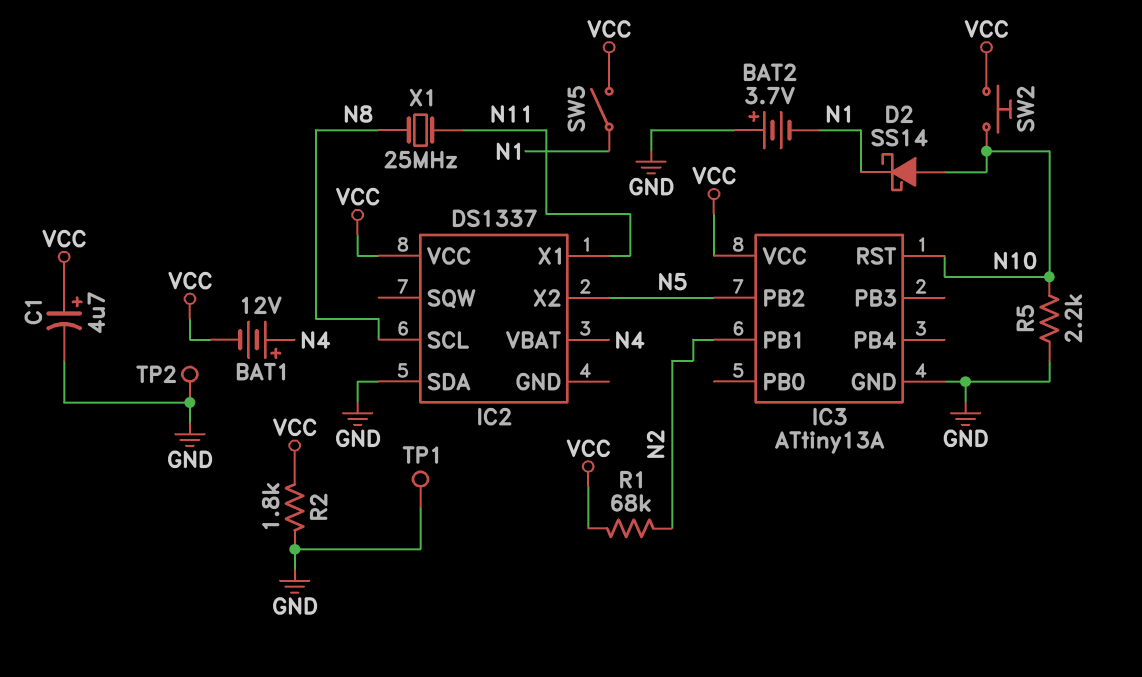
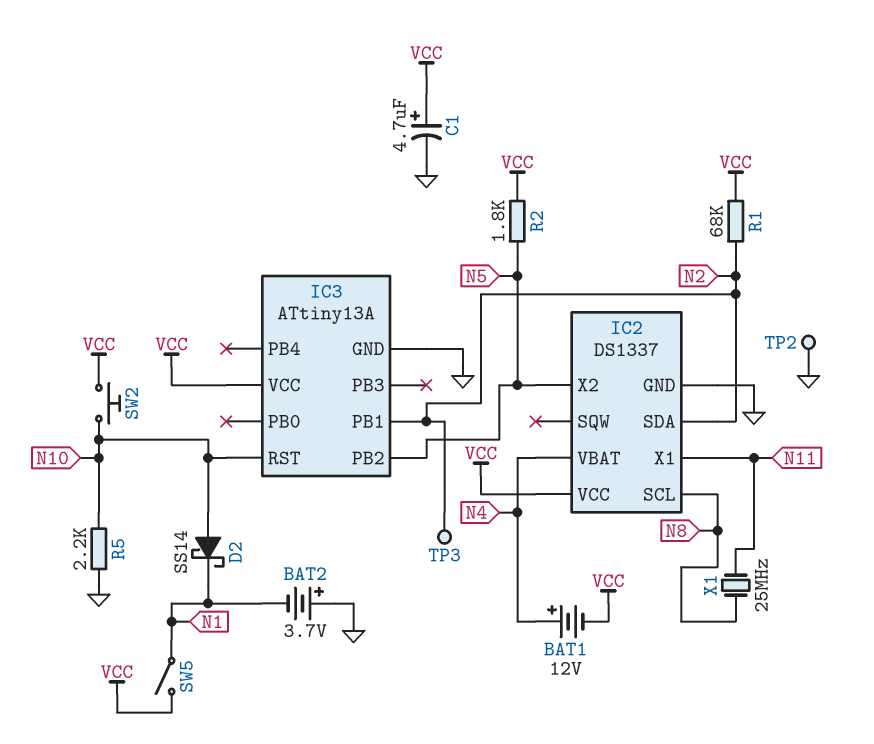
IC2 pin GND: none -> GND
IC2 pin SDA: GND -> N2
R2: 1.8k (GND, VCC) -> 1.8k (N5, VCC)
TP1: test point (GND) -> none
TP3: none -> test point (N2)

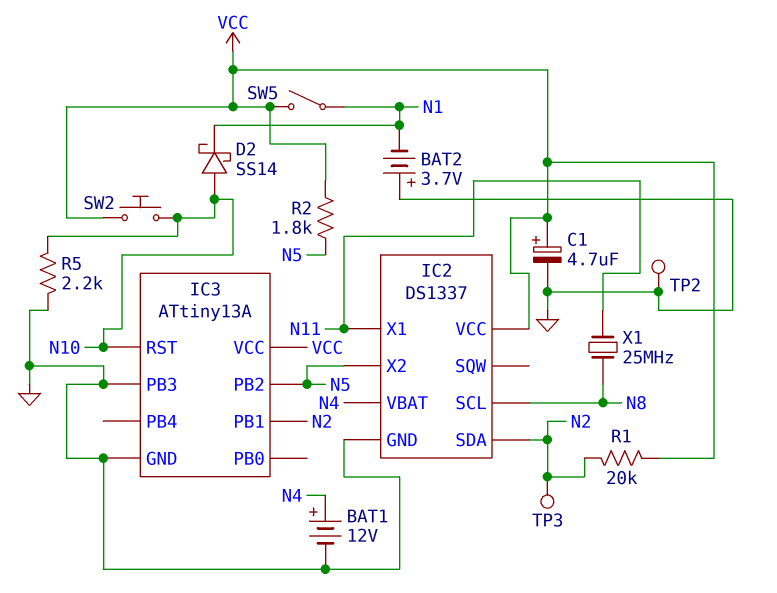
BAT1: 12V (plus N4, minus VCC) -> 12V (plus N4, minus GND)
IC3 pin PB3: none -> GND
R1: 68k (N2, VCC) -> 20k (N2, VCC)

